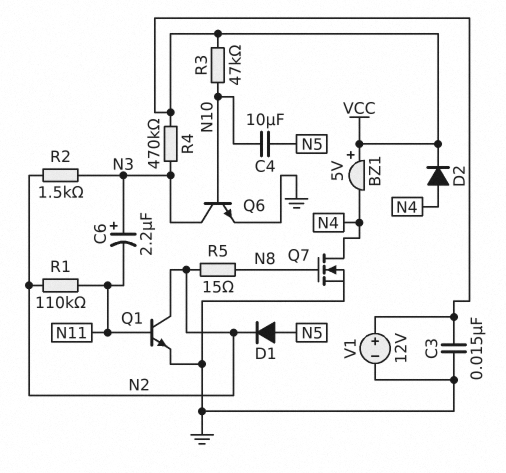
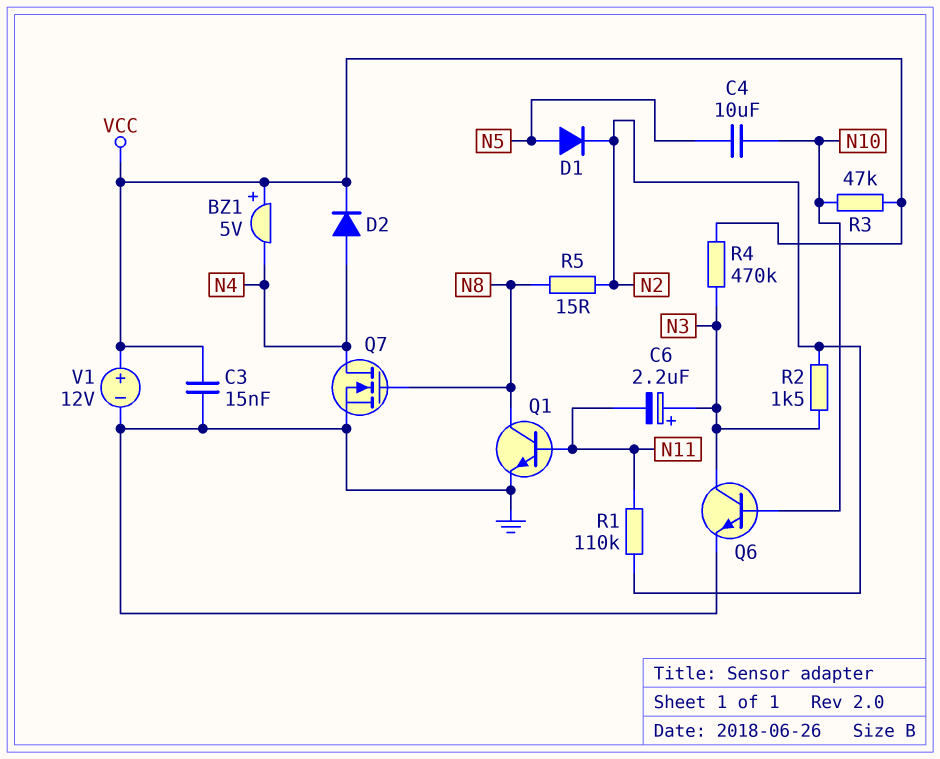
Q1: NPN (B N11, C N2, E GND) -> NPN (B N11, C N8, E GND)

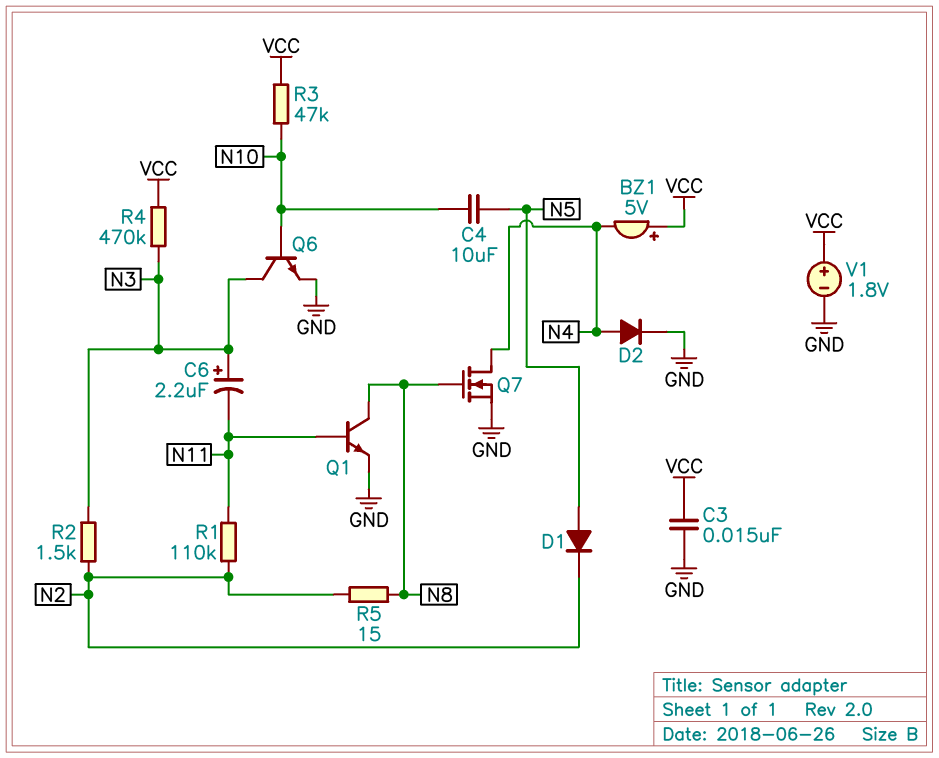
D2: diode (A N4, K VCC) -> diode (A N4, K GND)
V1: 12V (plus VCC, minus GND) -> 1.8V (plus VCC, minus GND)

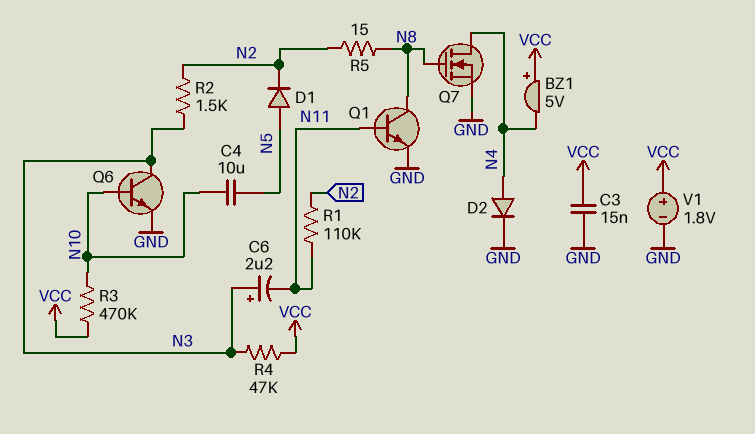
R3: 47k (N10, VCC) -> 470k (N10, VCC)
R4: 470k (N3, VCC) -> 47k (N3, VCC)

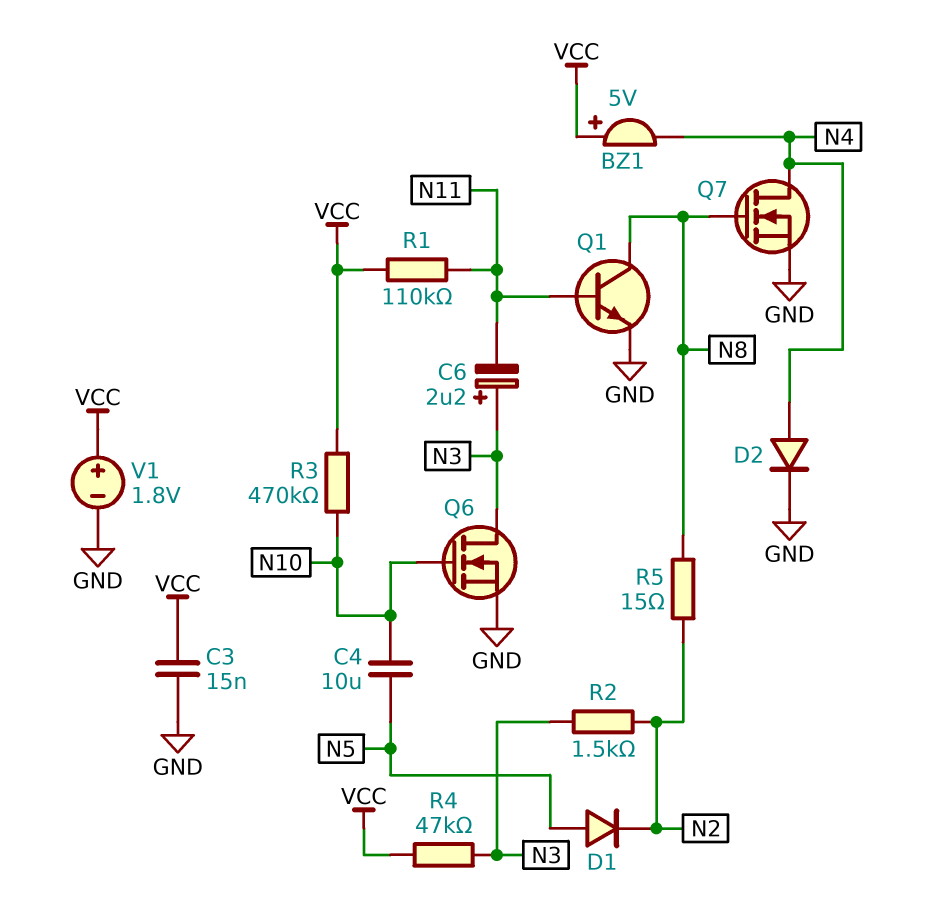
Q6: NPN (B N10, C N3, E GND) -> NMOS (G N10, D N3, S GND)
R1: 110k (N2, N11) -> 110k (N11, VCC)

